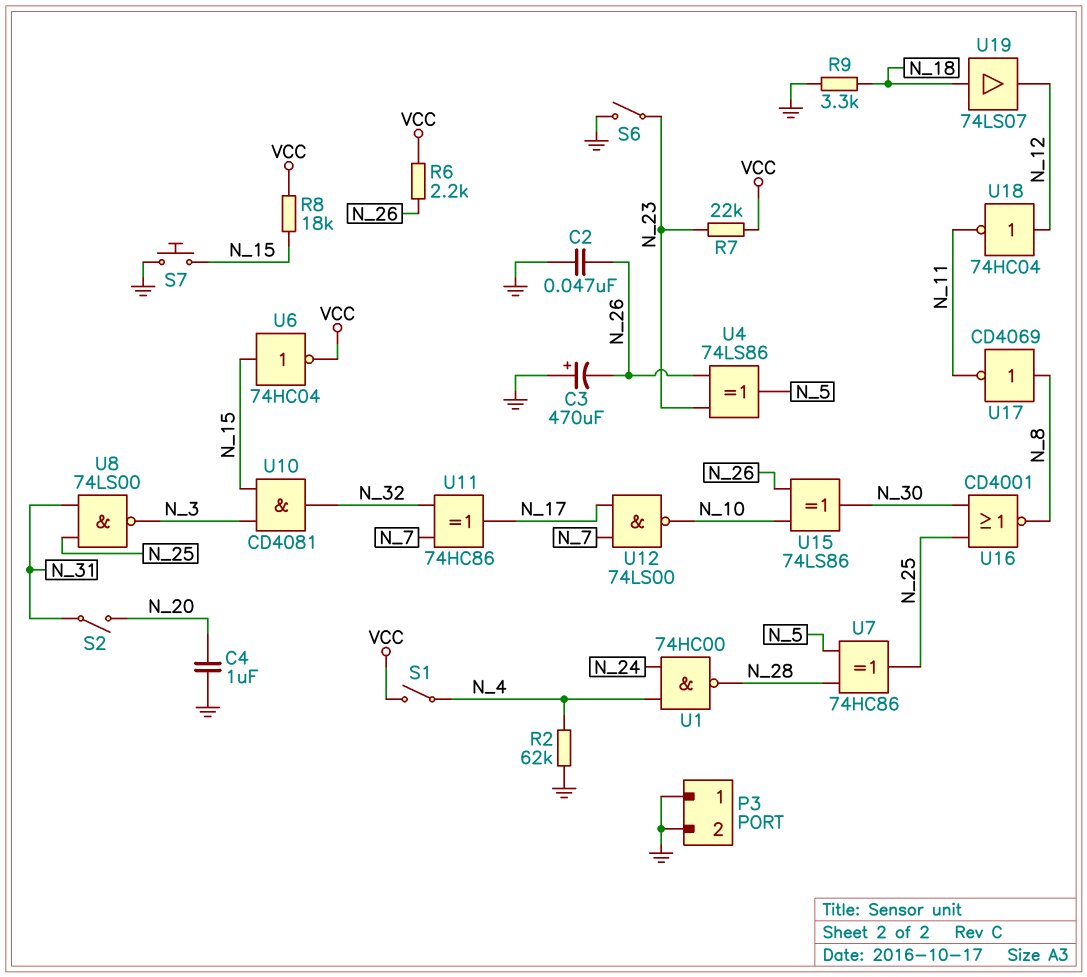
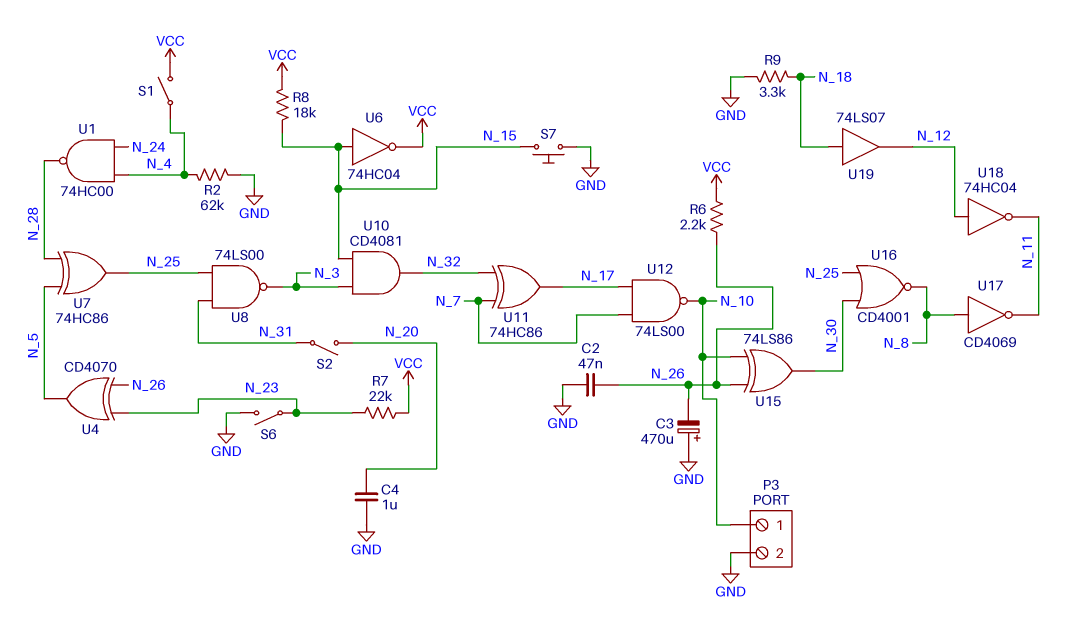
P3 pin 1: GND -> N_10
U4: XOR 74LS86 (in N_23, in N_26, out N_5) -> XOR CD4070 (in N_23, in N_26, out N_5)

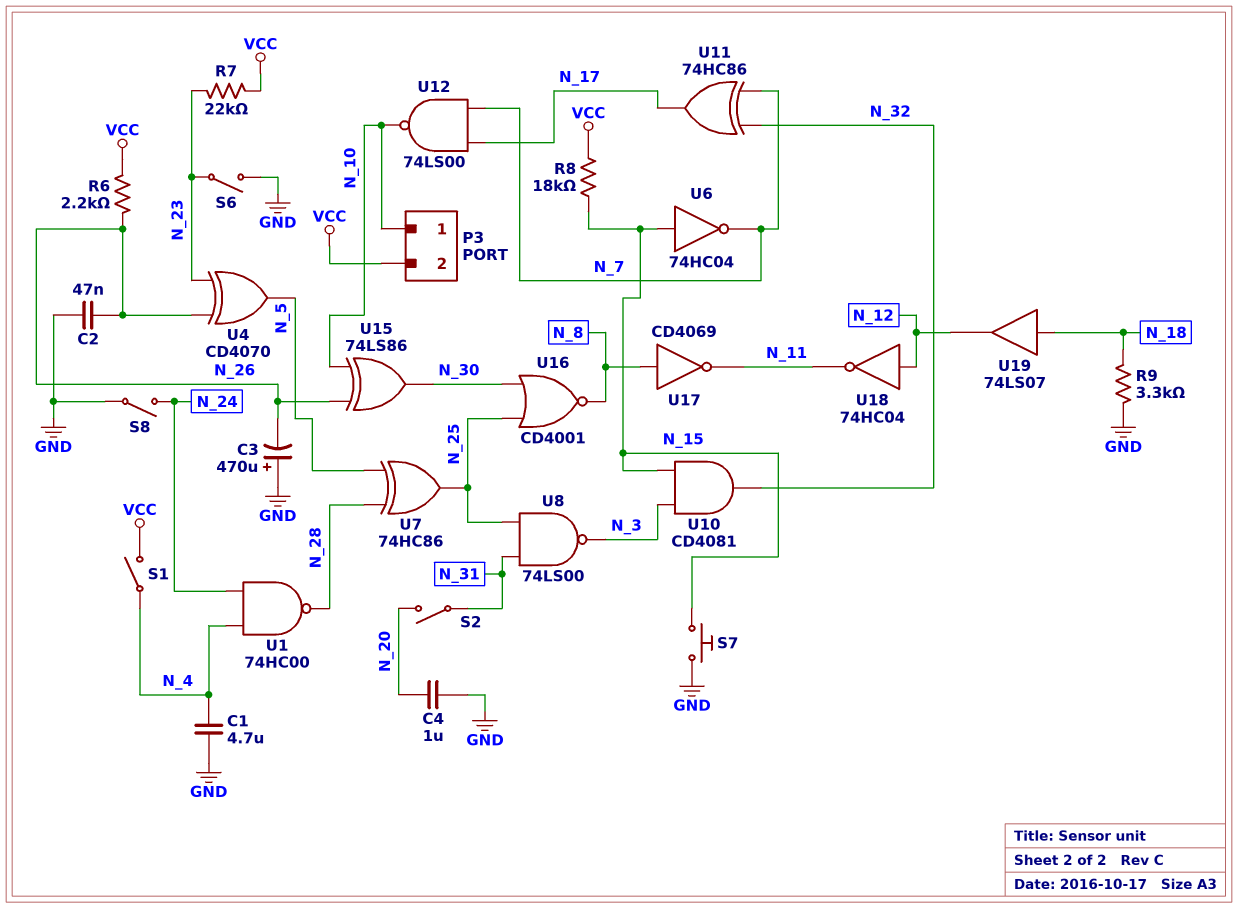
C1: none -> 4.7uF (GND, N_4)
P3 pin 2: GND -> VCC
R2: 62k (GND, N_4) -> none
S8: none -> switch (GND, N_24)
U6: NOT 74HC04 (in N_15, out VCC) -> NOT 74HC04 (in N_15, out N_7)

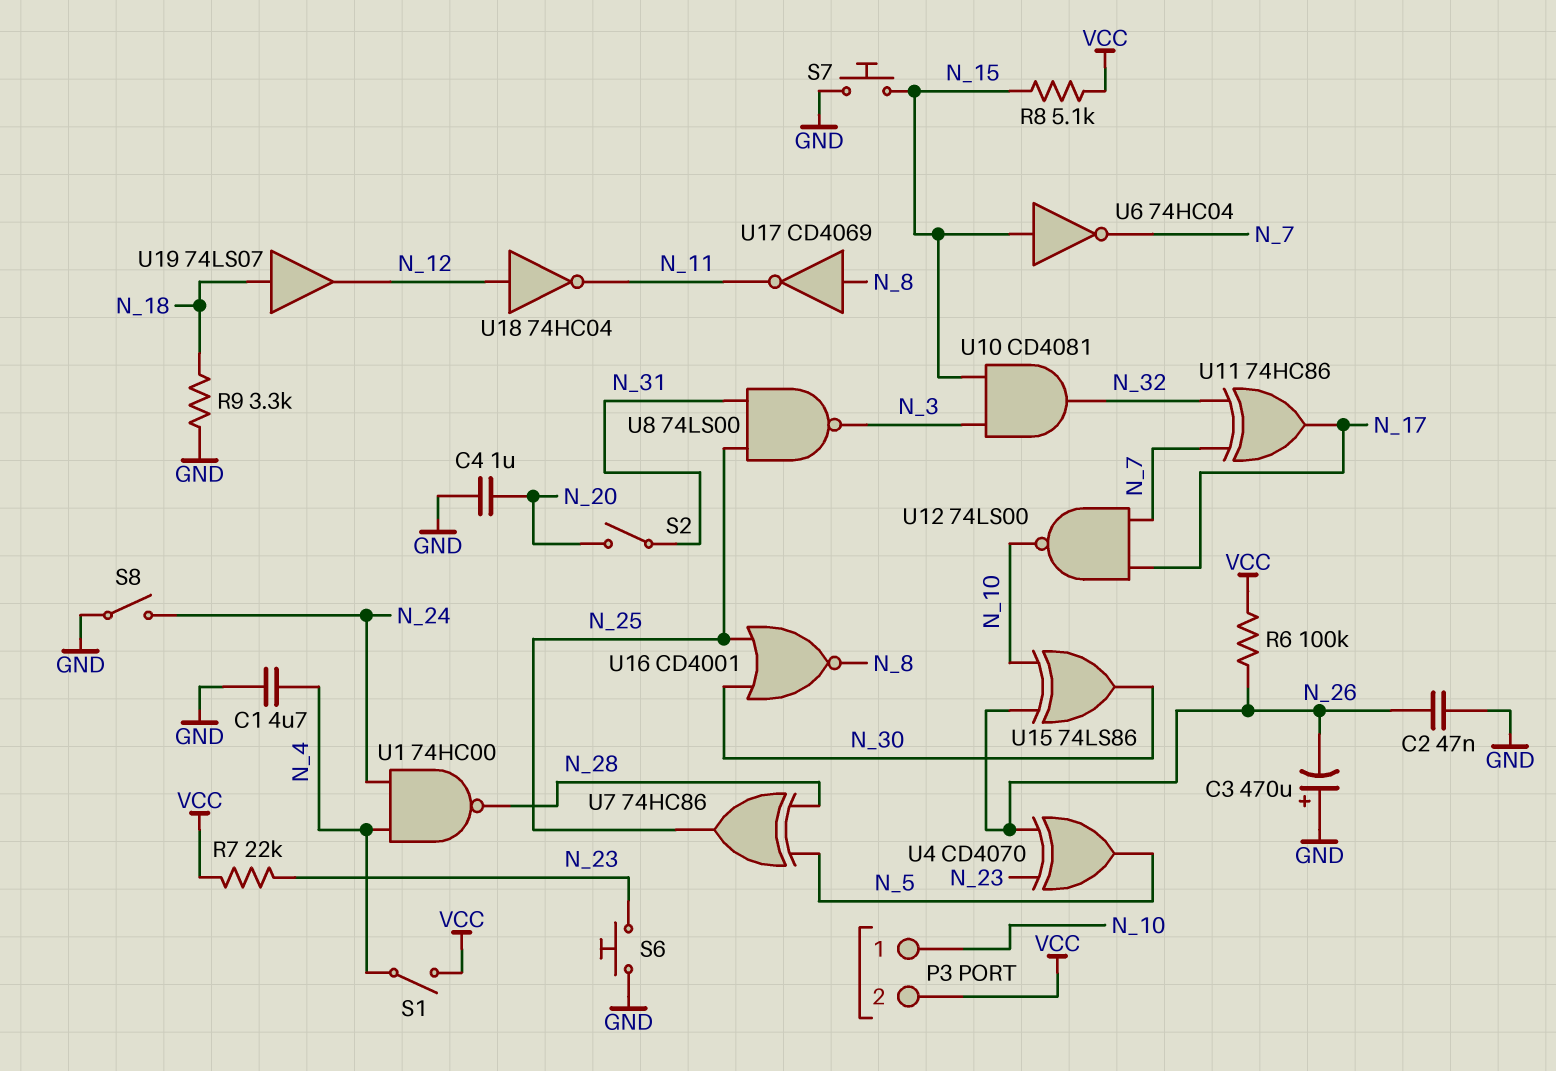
R6: 2.2k (N_26, VCC) -> 100k (N_26, VCC)
R8: 18k (N_15, VCC) -> 5.1k (N_15, VCC)
S6: switch (GND, N_23) -> button (GND, N_23)

